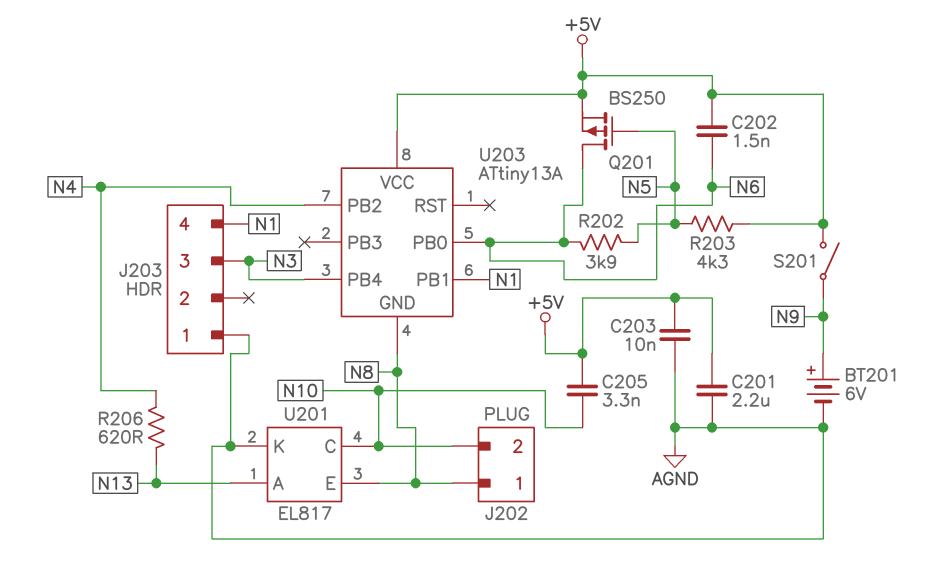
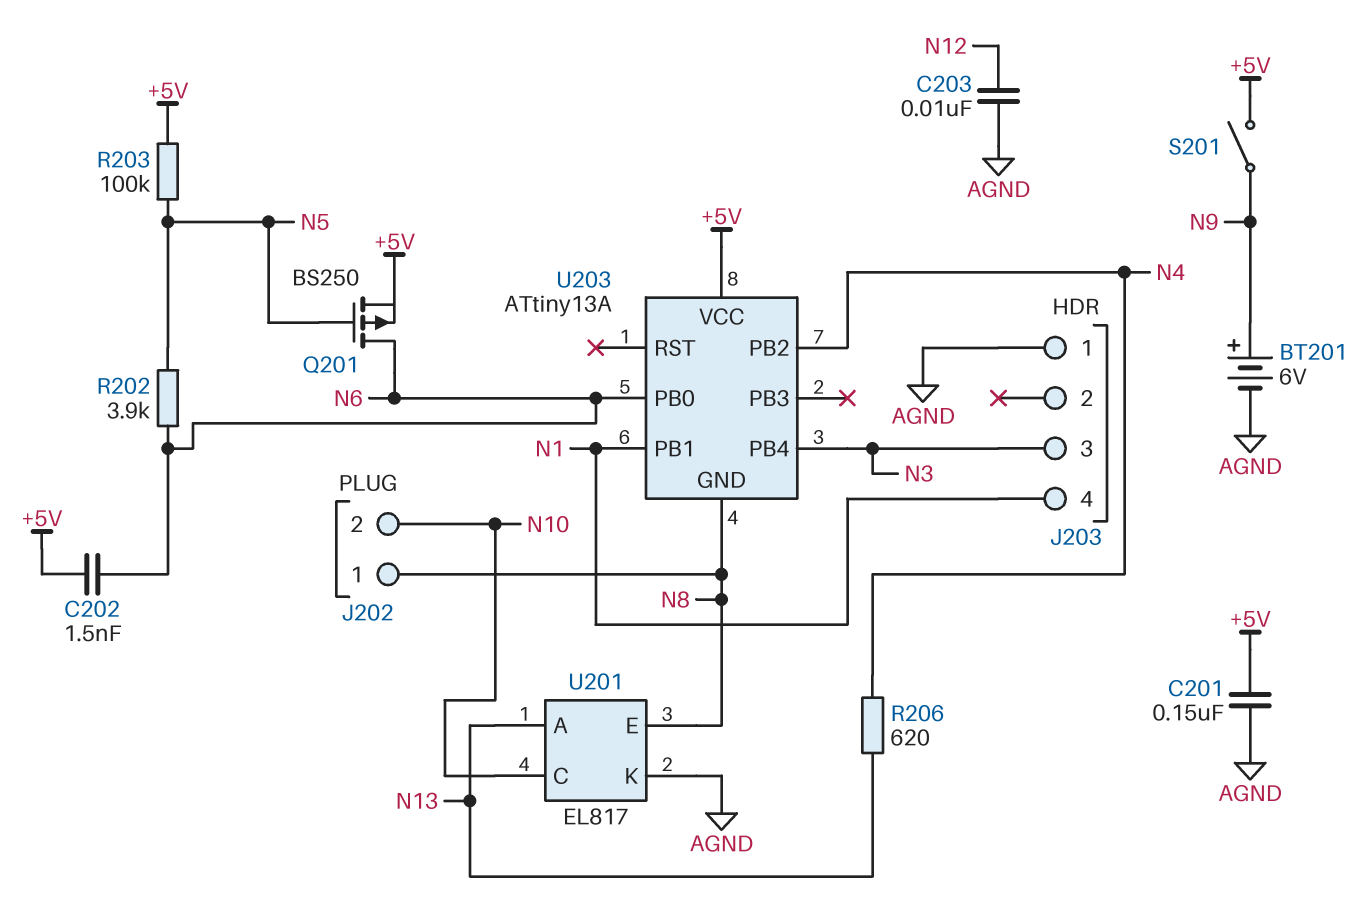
C201: 2.2uF (+5V, AGND) -> 150nF (+5V, AGND)
C203: 10nF (+5V, AGND) -> 10nF (AGND, N12)
C205: 3.3nF (+5V, N10) -> none
R203: 4.3k (+5V, N5) -> 100k (+5V, N5)

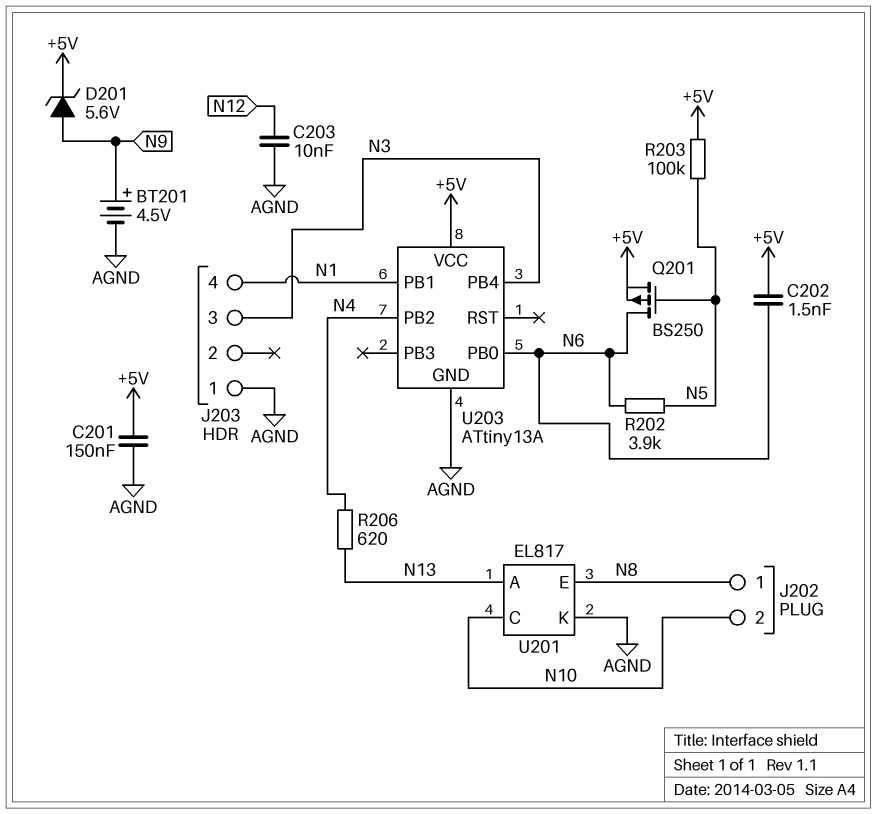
BT201: 6V (plus N9, minus AGND) -> 4.5V (plus N9, minus AGND)
D201: none -> zener 5.6V (A N9, K +5V)
S201: switch (+5V, N9) -> none
U203 pin GND: N8 -> AGND

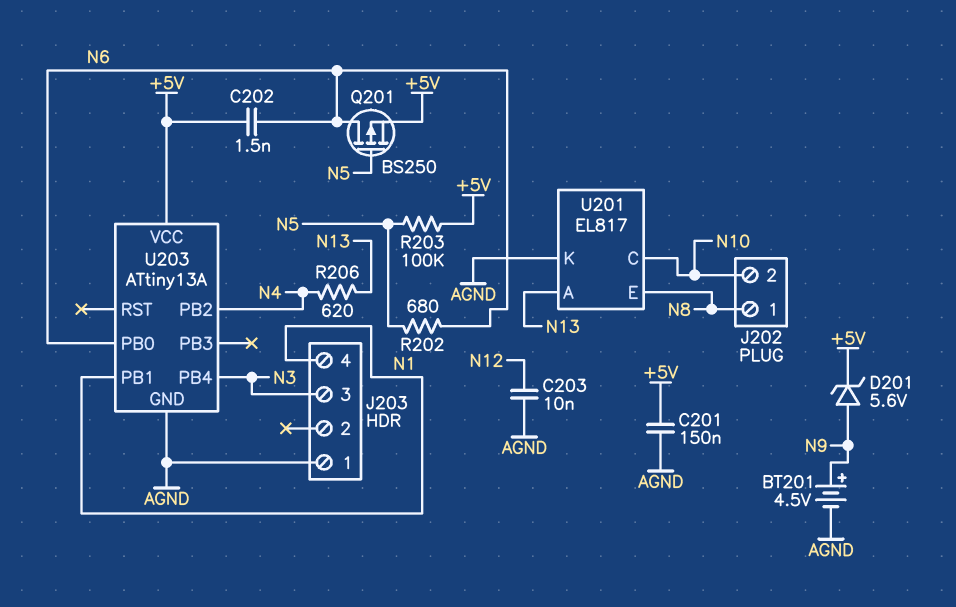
R202: 3.9k (N5, N6) -> 680 (N5, N6)

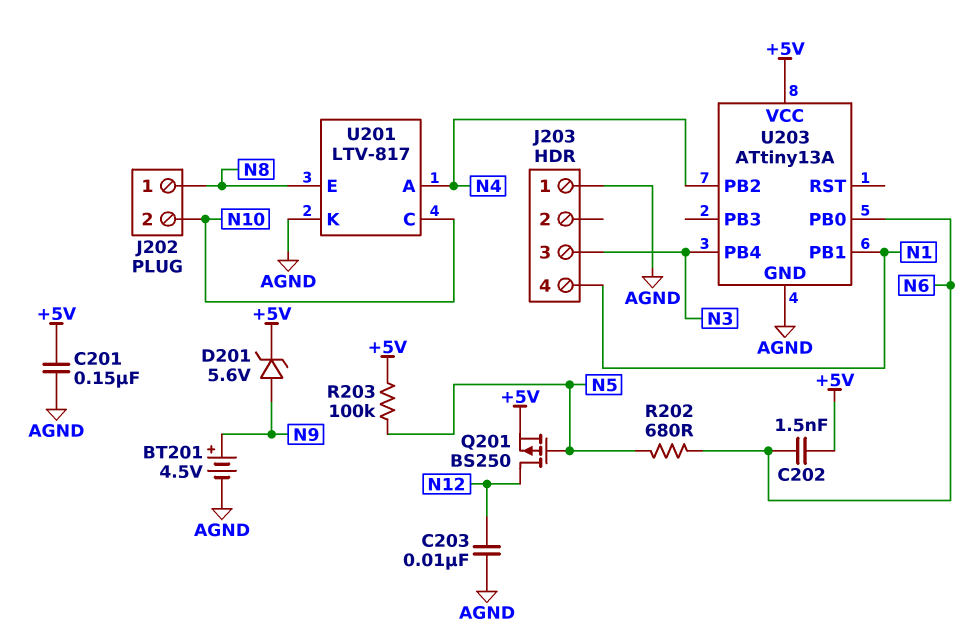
Q201: PMOS BS250 (G N5, D N6, S +5V) -> PMOS BS250 (G N5, D N12, S +5V)
R206: 620 (N4, N13) -> none
U201: EL817 -> LTV-817
U201 pin A: N13 -> N4

